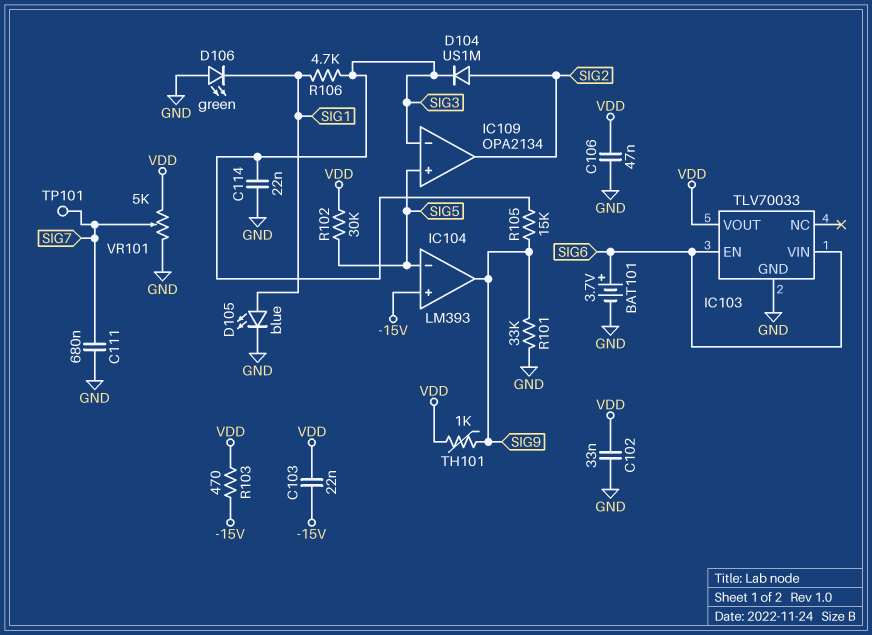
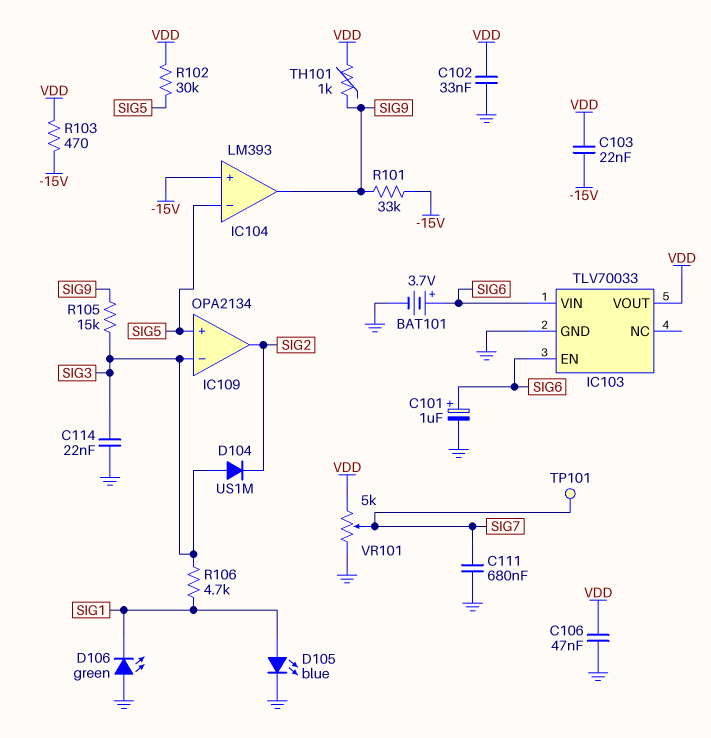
C101: none -> 1uF (plus SIG6, minus GND)
D104: diode US1M (A SIG2, K SIG3) -> diode US1M (A SIG3, K SIG2)
R101: 33k (GND, SIG9) -> 33k (-15V, SIG9)

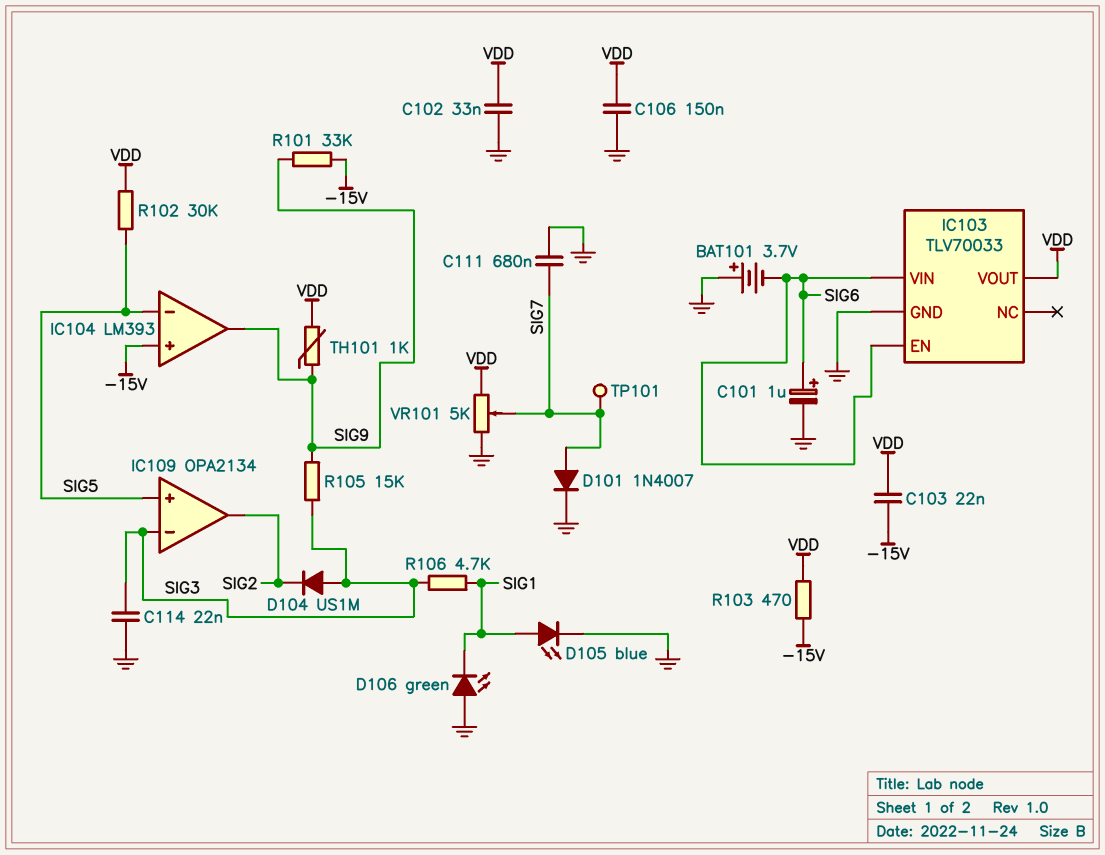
BAT101: 3.7V (plus SIG6, minus GND) -> 3.7V (plus GND, minus SIG6)
C106: 47nF (GND, VDD) -> 150nF (GND, VDD)
D101: none -> diode 1N4007 (A SIG7, K GND)

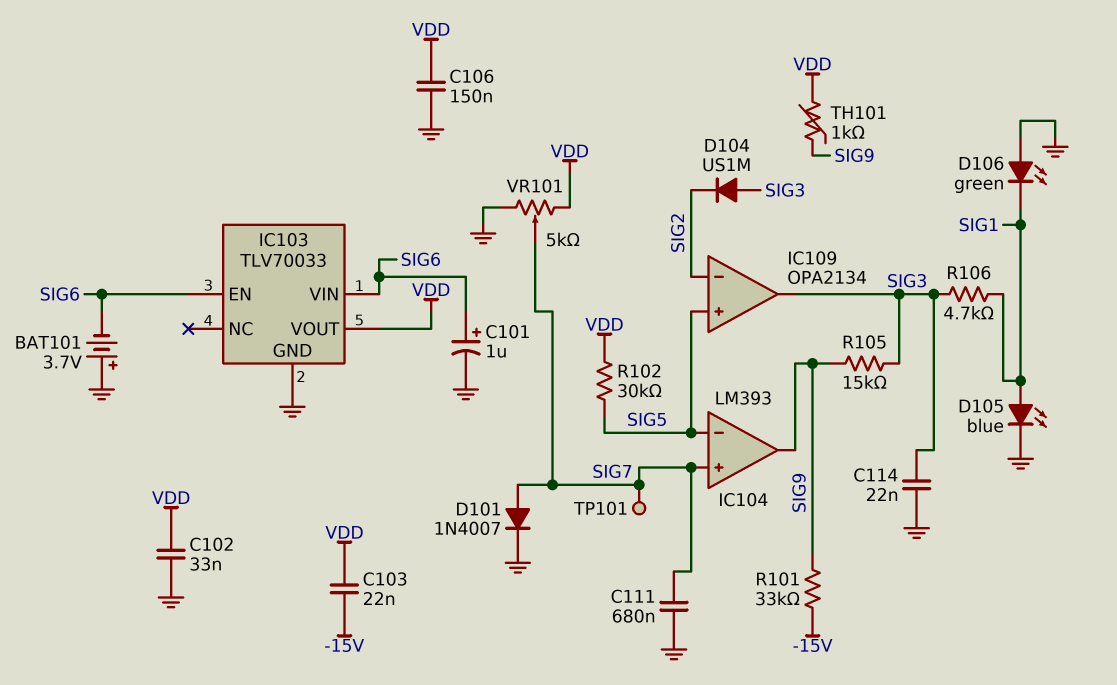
IC104 pin in+: -15V -> SIG7
IC109 pin in-: SIG3 -> SIG2
IC109 pin out: SIG2 -> SIG3
R103: 470 (-15V, VDD) -> none

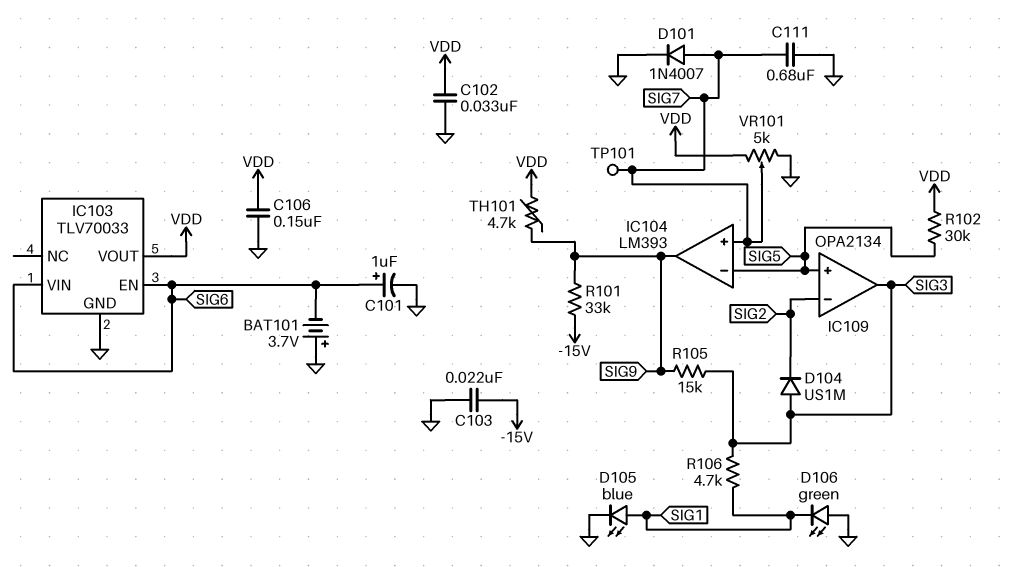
C103: 22nF (-15V, VDD) -> 22nF (-15V, GND)
C114: 22nF (GND, SIG3) -> none
TH101: 1k (SIG9, VDD) -> 4.7k (SIG9, VDD)

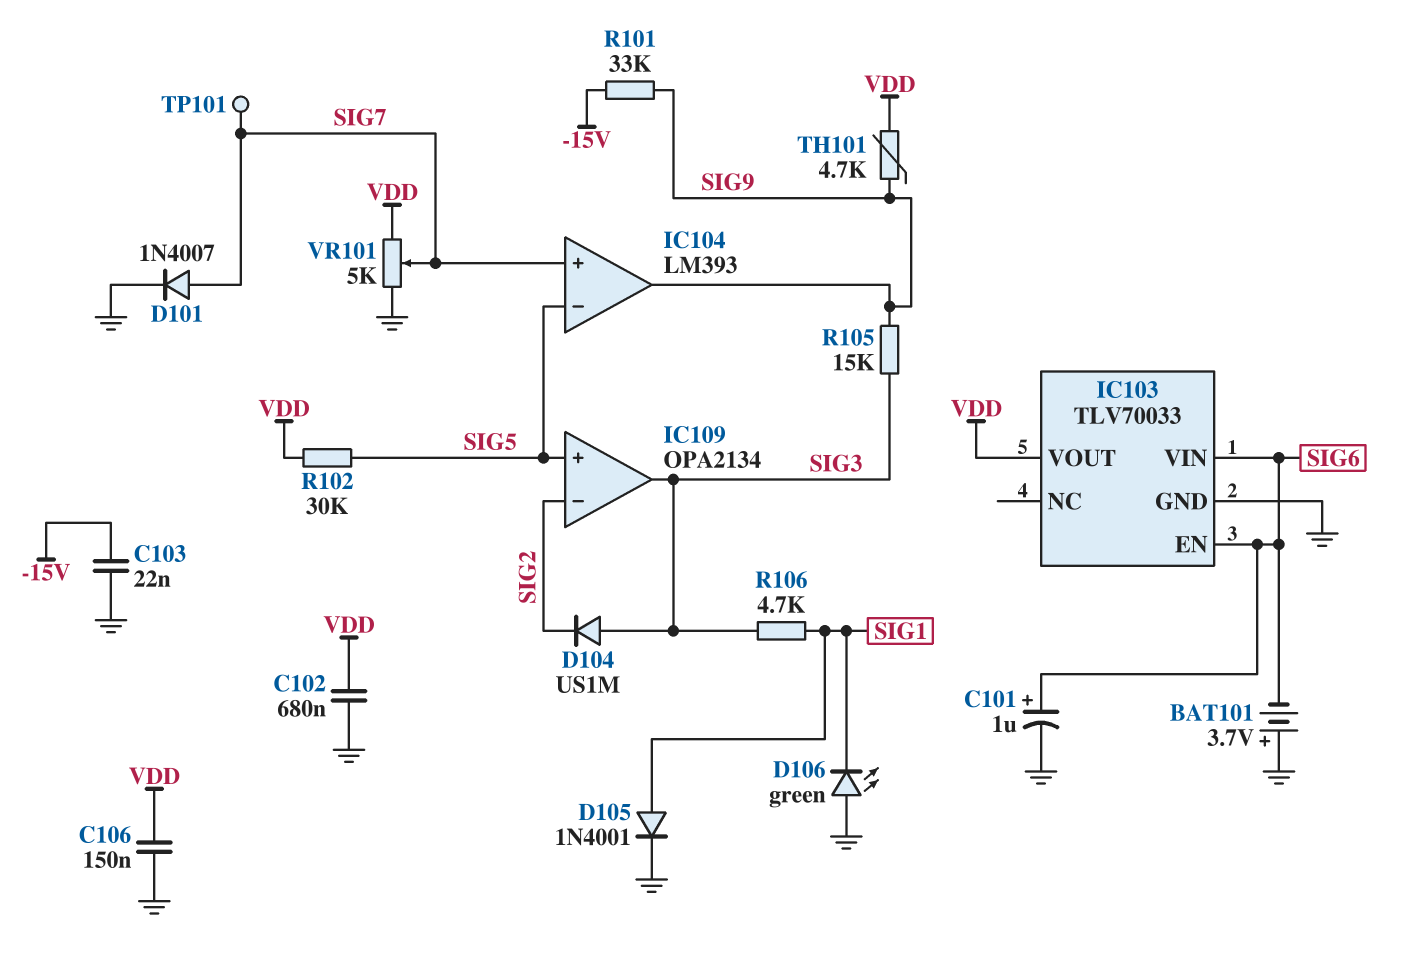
C102: 33nF (GND, VDD) -> 680nF (GND, VDD)
C111: 680nF (GND, SIG7) -> none
D105: LED blue (A SIG1, K GND) -> diode 1N4001 (A SIG1, K GND)

